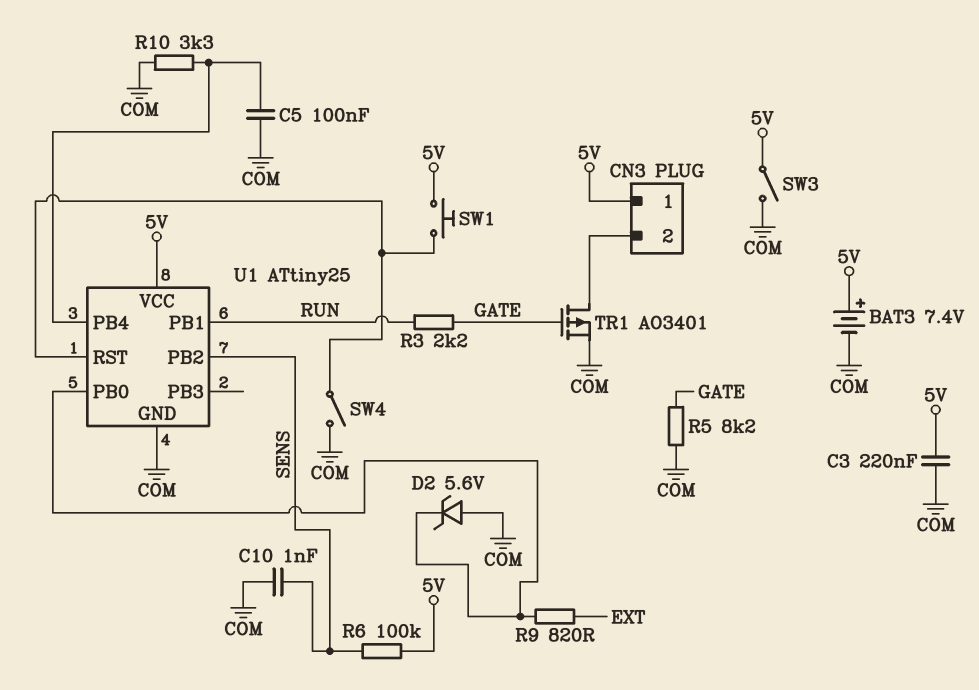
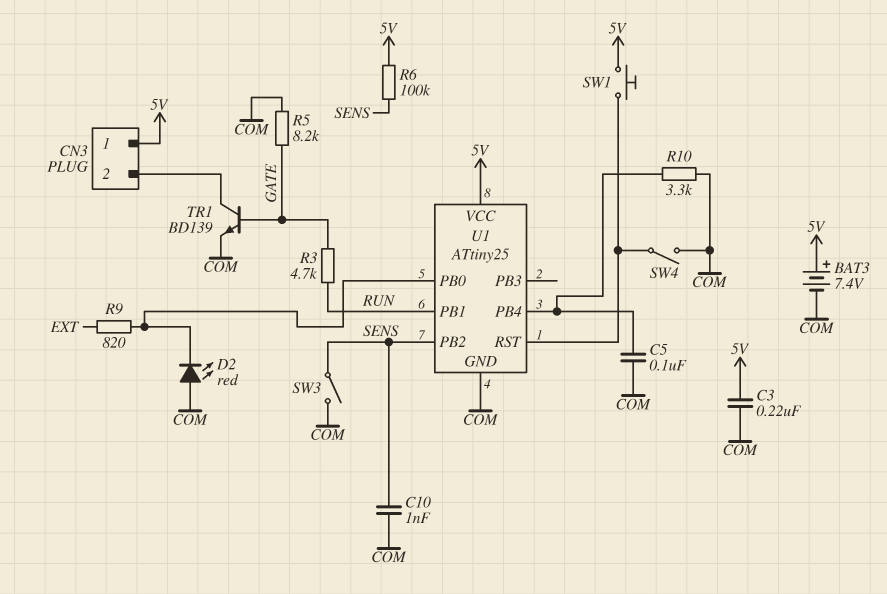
D2: zener 5.6V (A COM, K U1/PB0) -> LED red (A COM, K U1/PB0)
R3: 2.2k (GATE, RUN) -> 4.7k (GATE, RUN)
SW3: switch (5V, COM) -> switch (COM, SENS)
TR1: PMOS AO3401 (G GATE, D CN3/2, S COM) -> NPN BD139 (B GATE, C CN3/2, E COM)

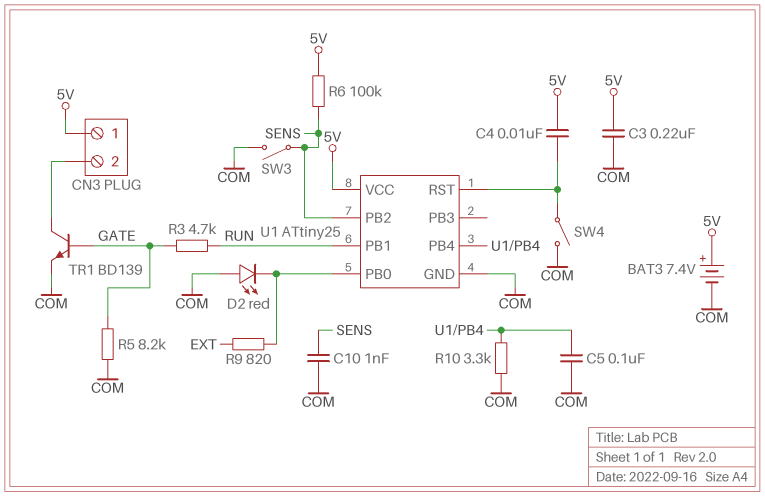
C4: none -> 10nF (5V, U1/RST)
SW1: button (5V, U1/RST) -> none

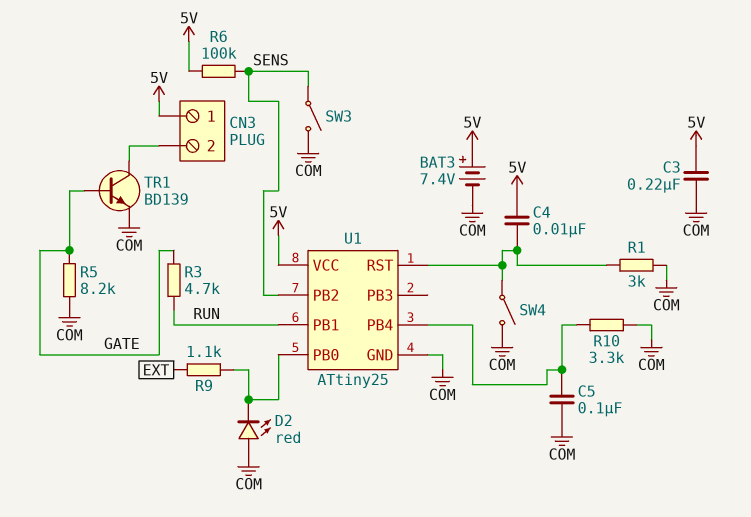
C10: 1nF (COM, SENS) -> none
R1: none -> 3k (COM, U1/RST)
R9: 820 (EXT, U1/PB0) -> 1.1k (EXT, U1/PB0)

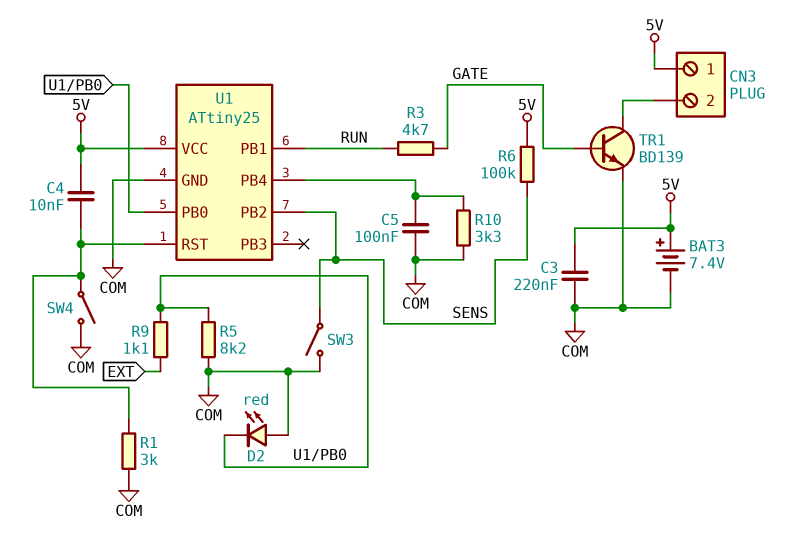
R5: 8.2k (COM, GATE) -> 8.2k (COM, U1/PB0)

